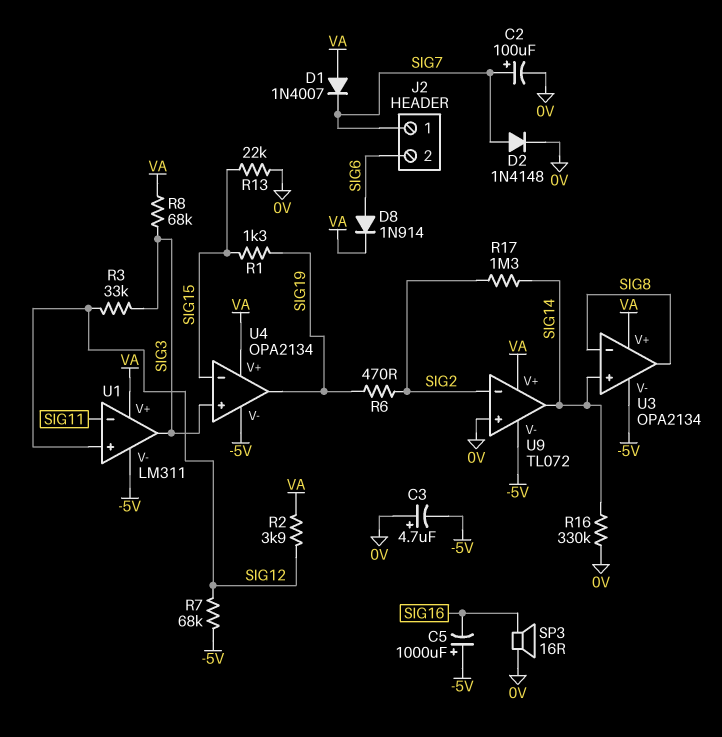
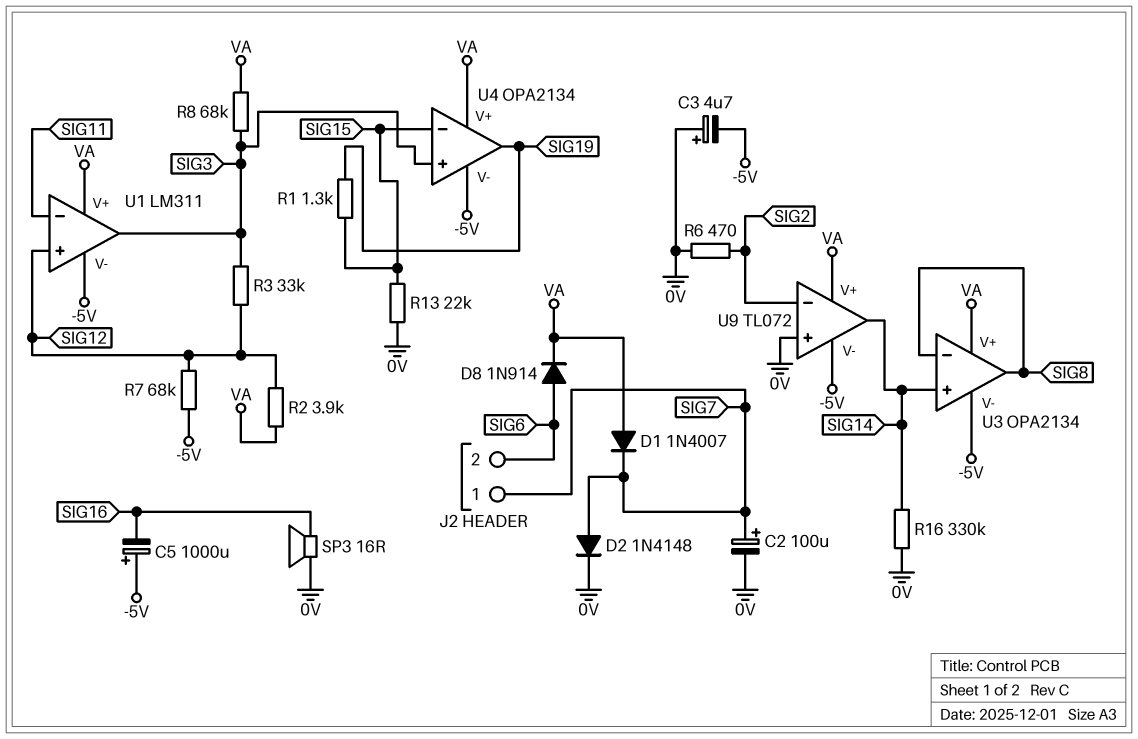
R6: 470 (SIG2, SIG19) -> 470 (0V, SIG2)
R17: 1.3M (SIG2, SIG14) -> none

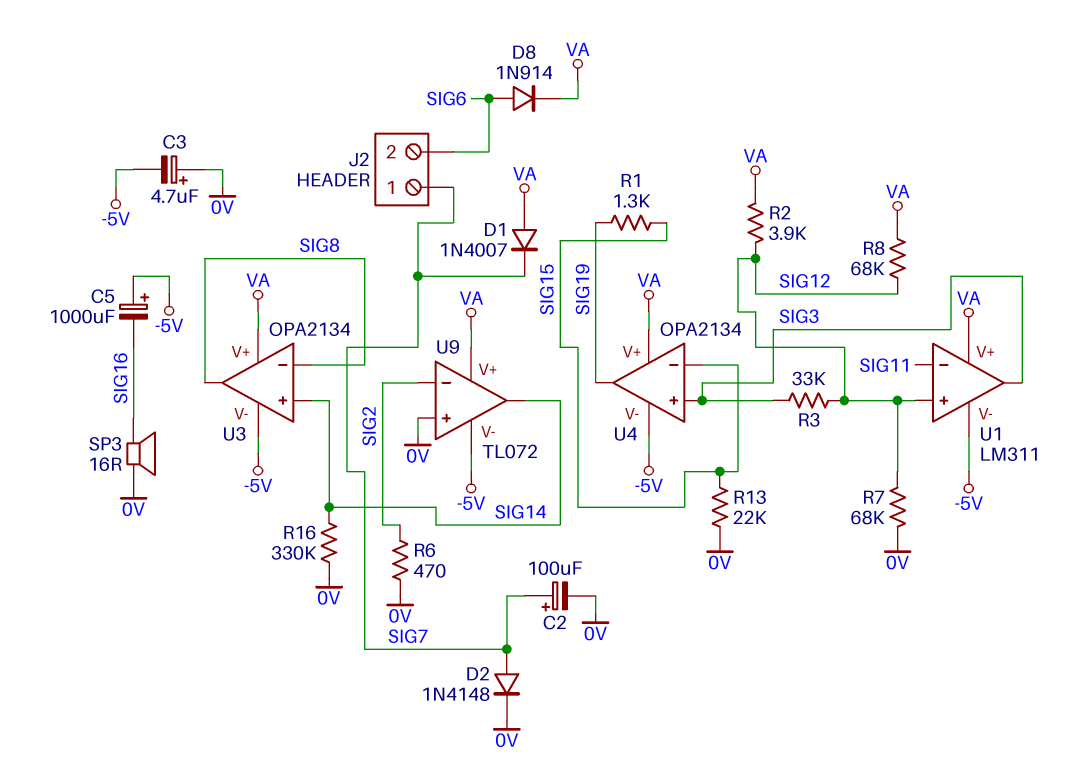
R7: 68k (-5V, SIG12) -> 68k (0V, SIG12)
R8: 68k (SIG3, VA) -> 68k (SIG12, VA)

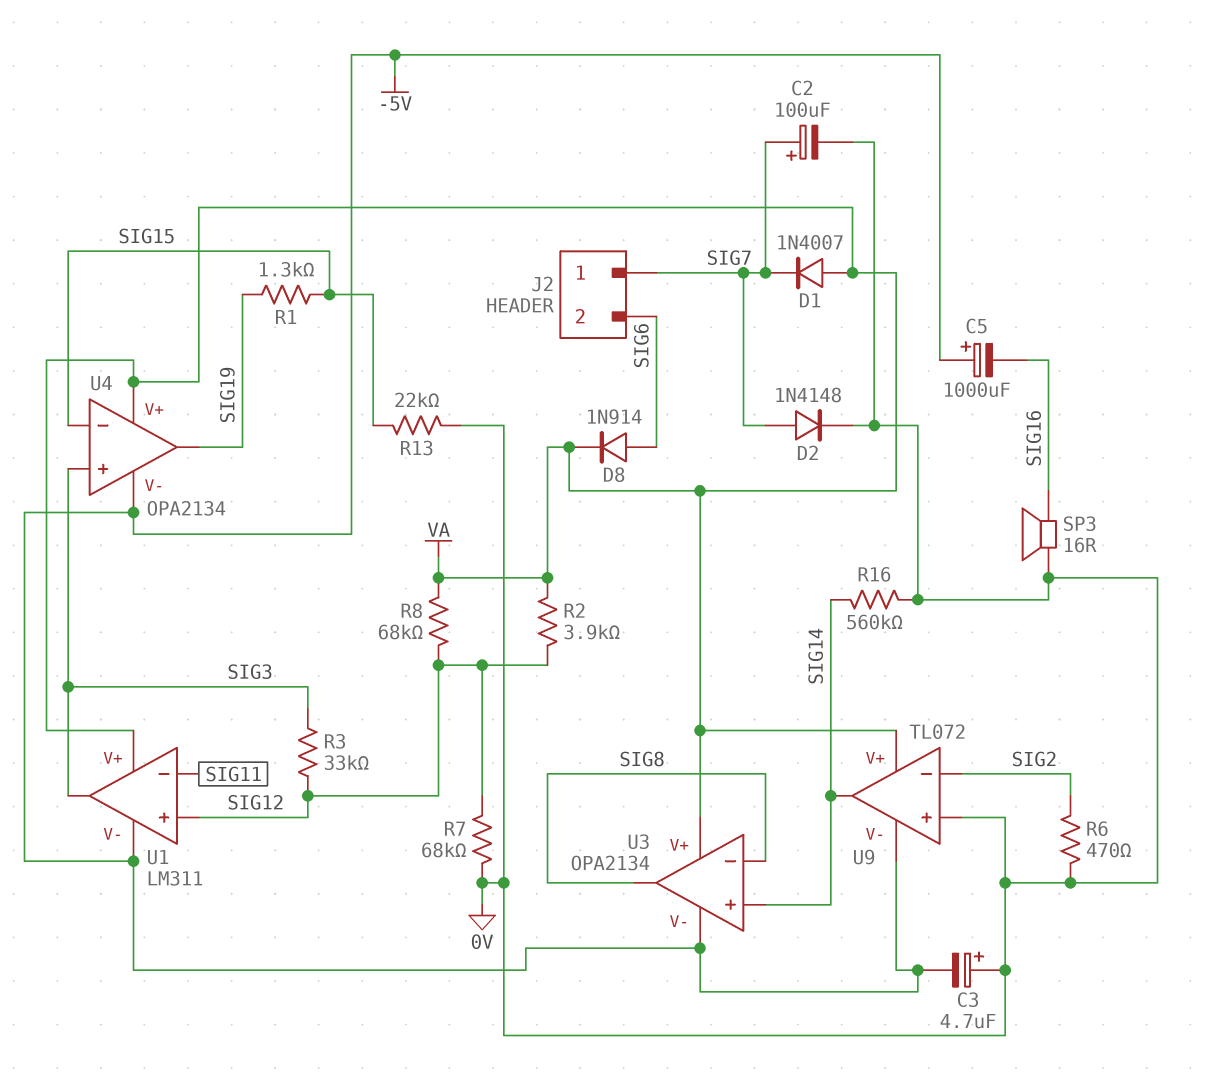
R16: 330k (0V, SIG14) -> 560k (0V, SIG14)

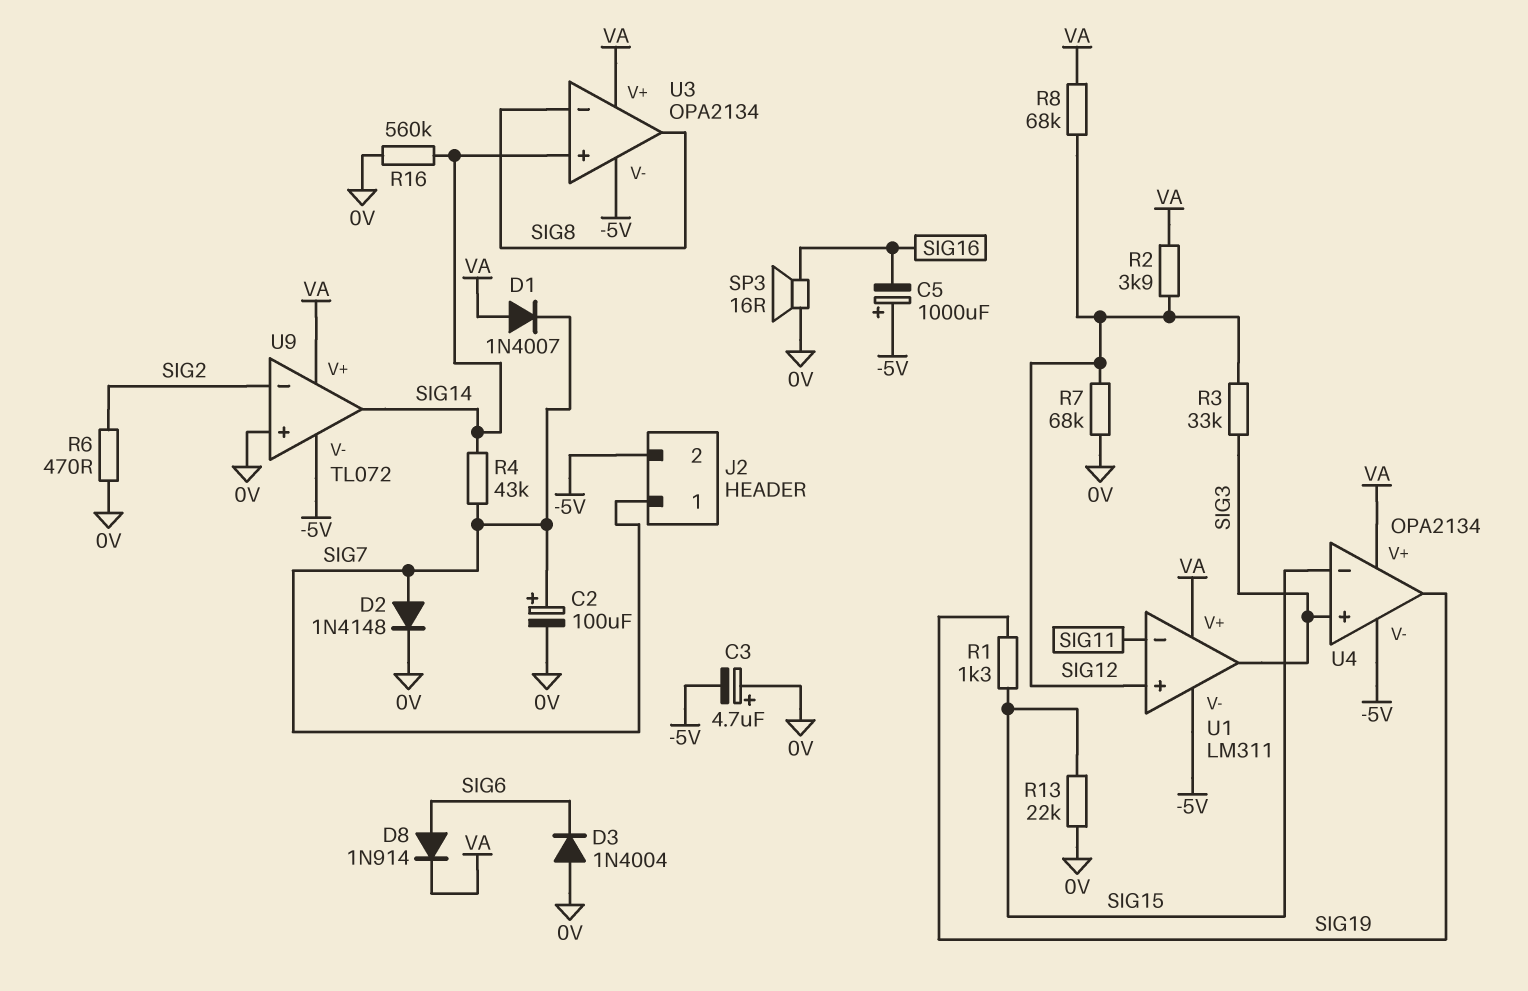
D3: none -> diode 1N4004 (A 0V, K SIG6)
J2 pin 2: SIG6 -> -5V
R4: none -> 43k (SIG7, SIG14)

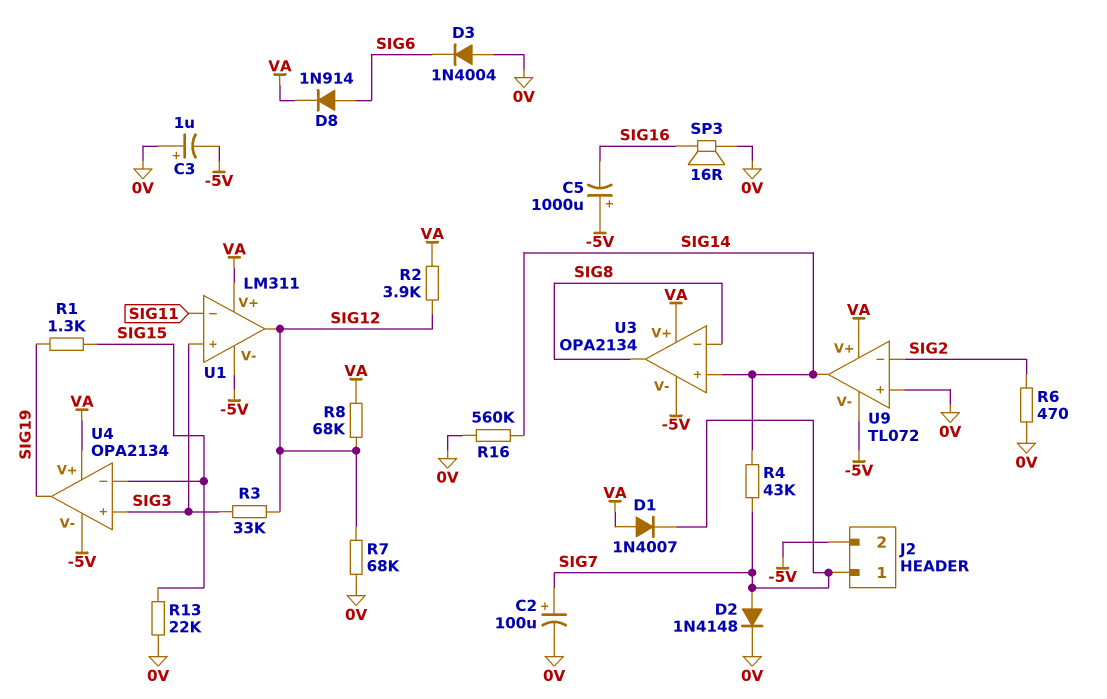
C3: 4.7uF (plus 0V, minus -5V) -> 1uF (plus 0V, minus -5V)
U1 pin in+: SIG12 -> SIG3
U1 pin out: SIG3 -> SIG12

